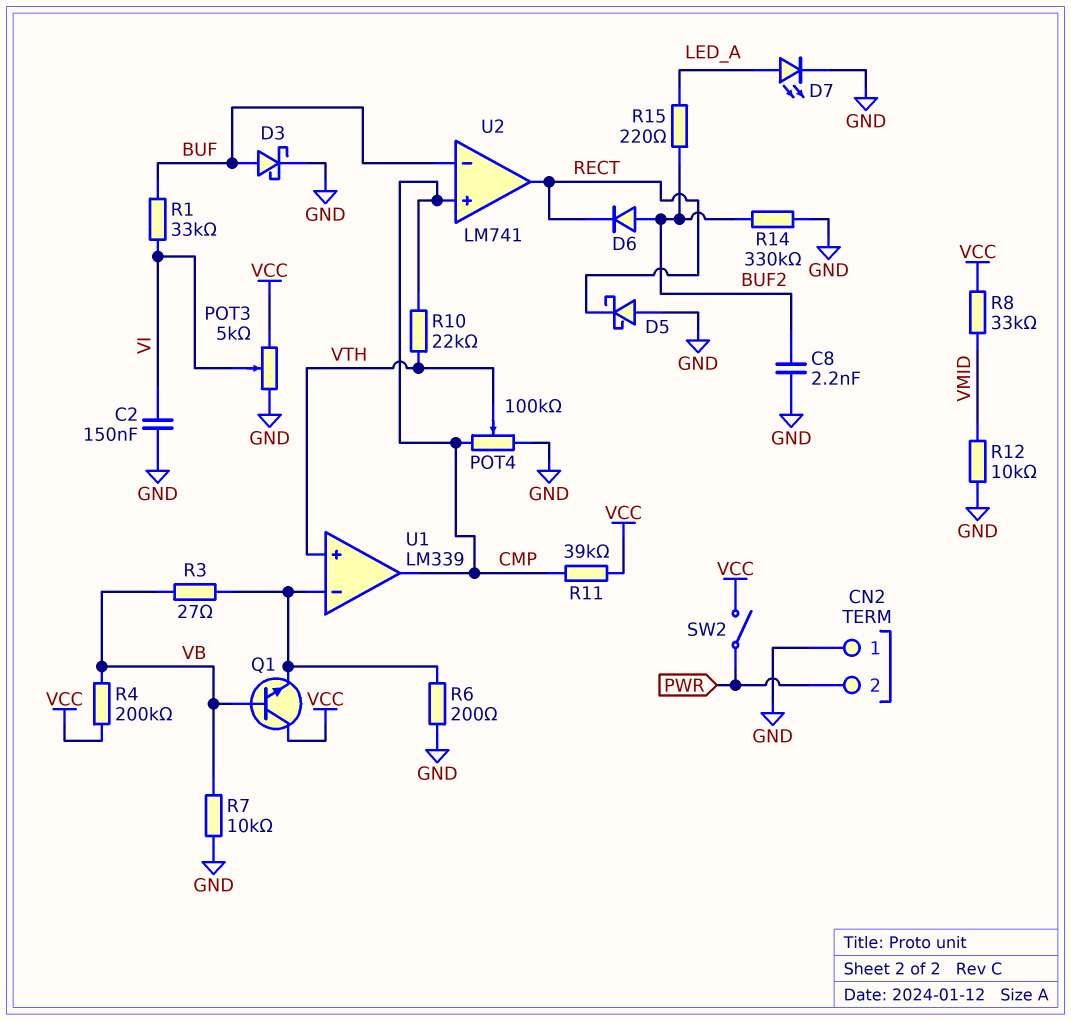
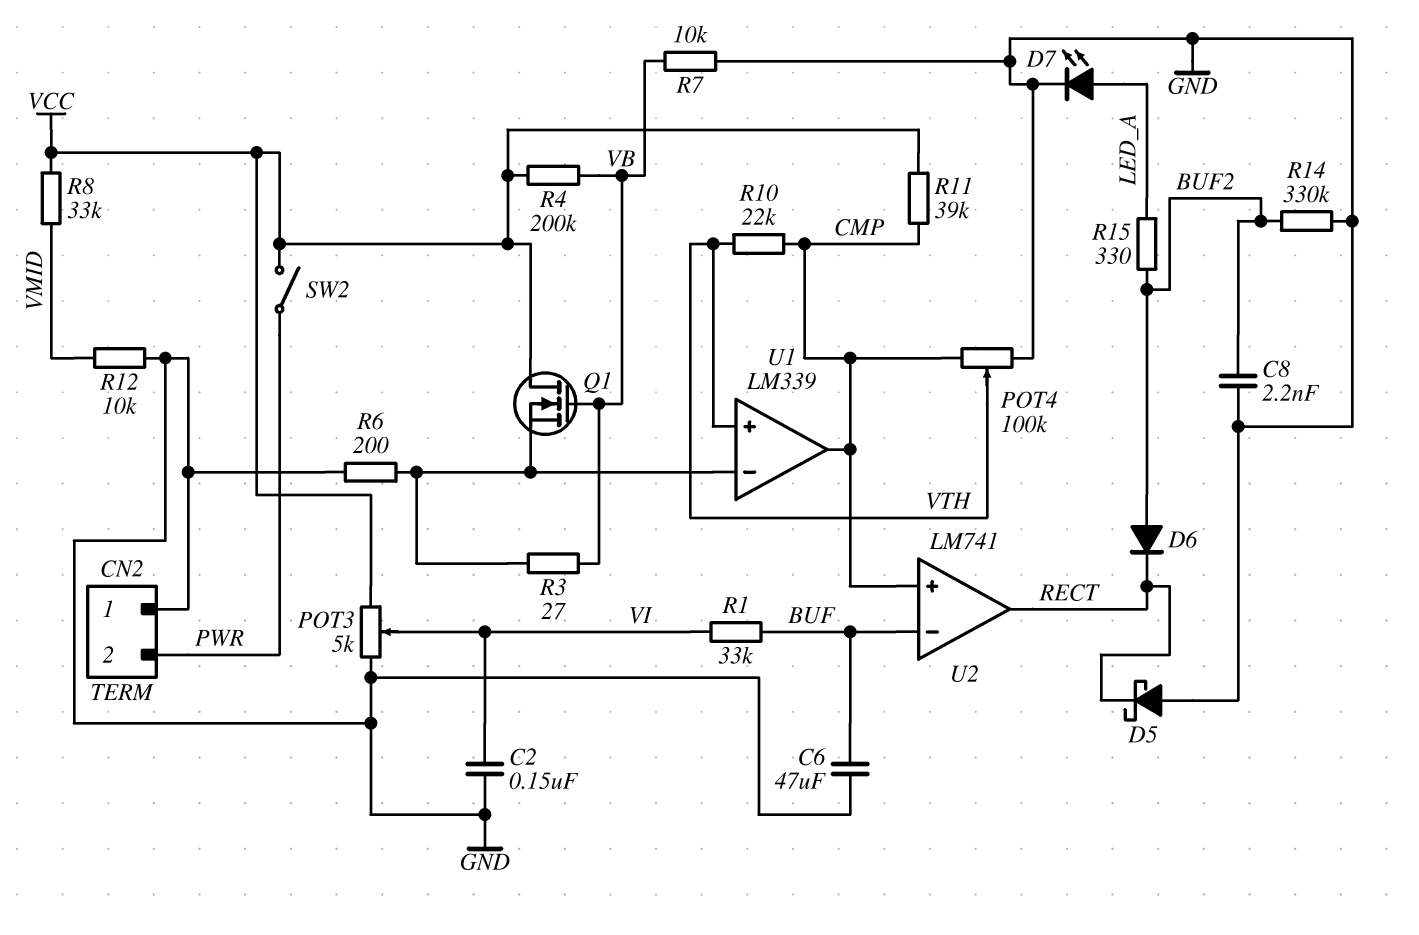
C6: none -> 47uF (BUF, GND)
D3: schottky (A BUF, K GND) -> none
Q1: NPN (B VB, C VCC, E U1/in-) -> NMOS (G VB, D VCC, S U1/in-)
R15: 220 (BUF2, LED_A) -> 330 (BUF2, LED_A)

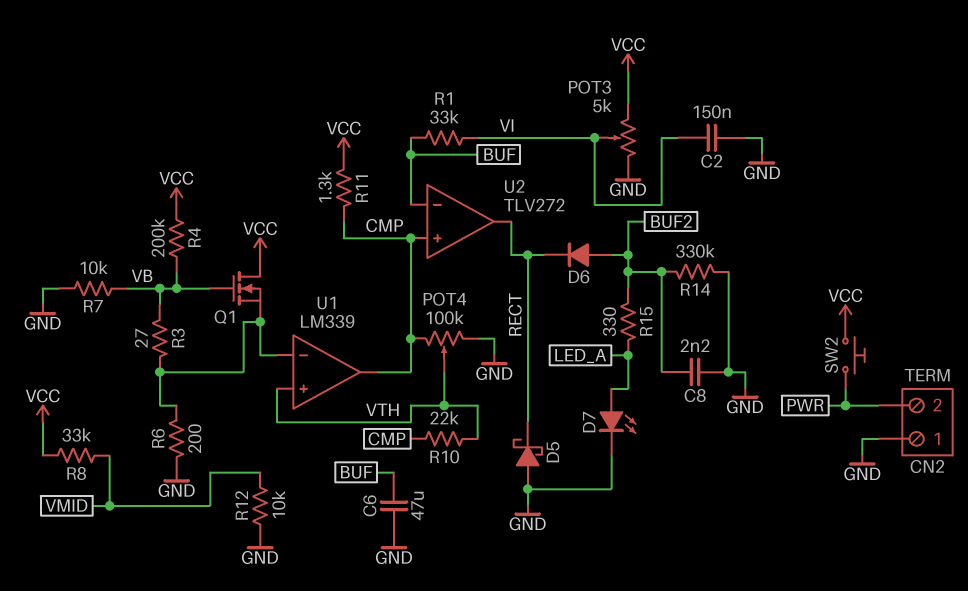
R11: 39k (CMP, VCC) -> 1.3k (CMP, VCC)
SW2: switch (PWR, VCC) -> button (PWR, VCC)
U2: LM741 -> TLV272

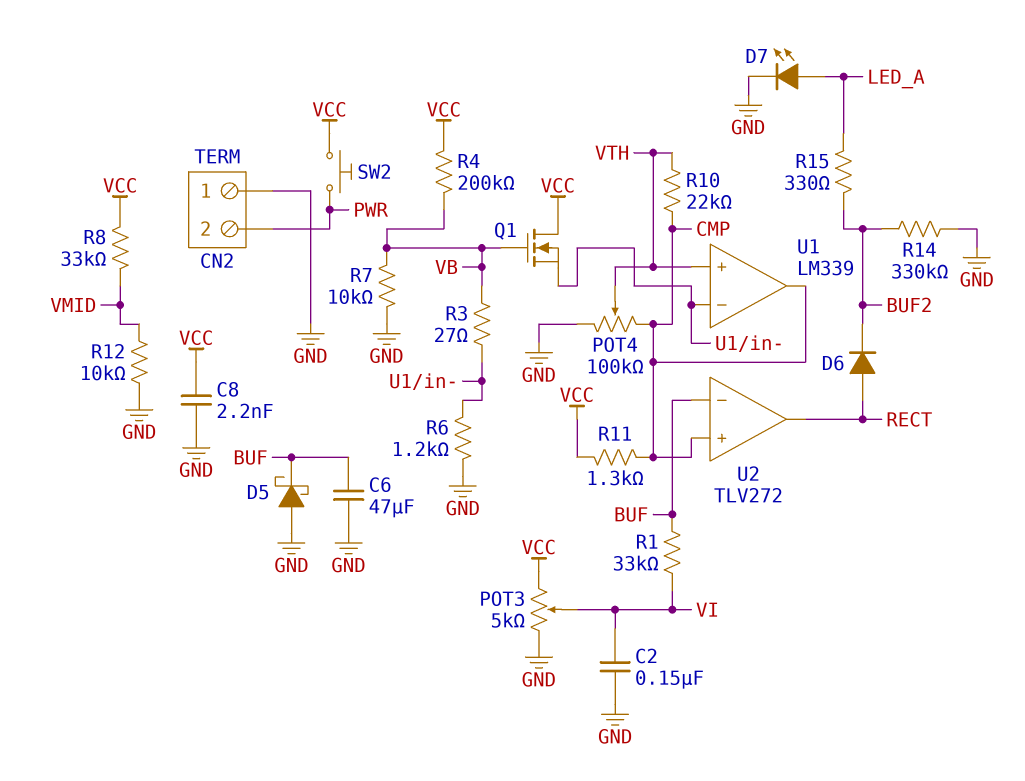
C8: 2.2nF (BUF2, GND) -> 2.2nF (GND, VCC)
D5: schottky (A GND, K RECT) -> schottky (A GND, K BUF)
D6: diode (A BUF2, K RECT) -> diode (A RECT, K BUF2)
R6: 200 (GND, U1/in-) -> 1.2k (GND, U1/in-)

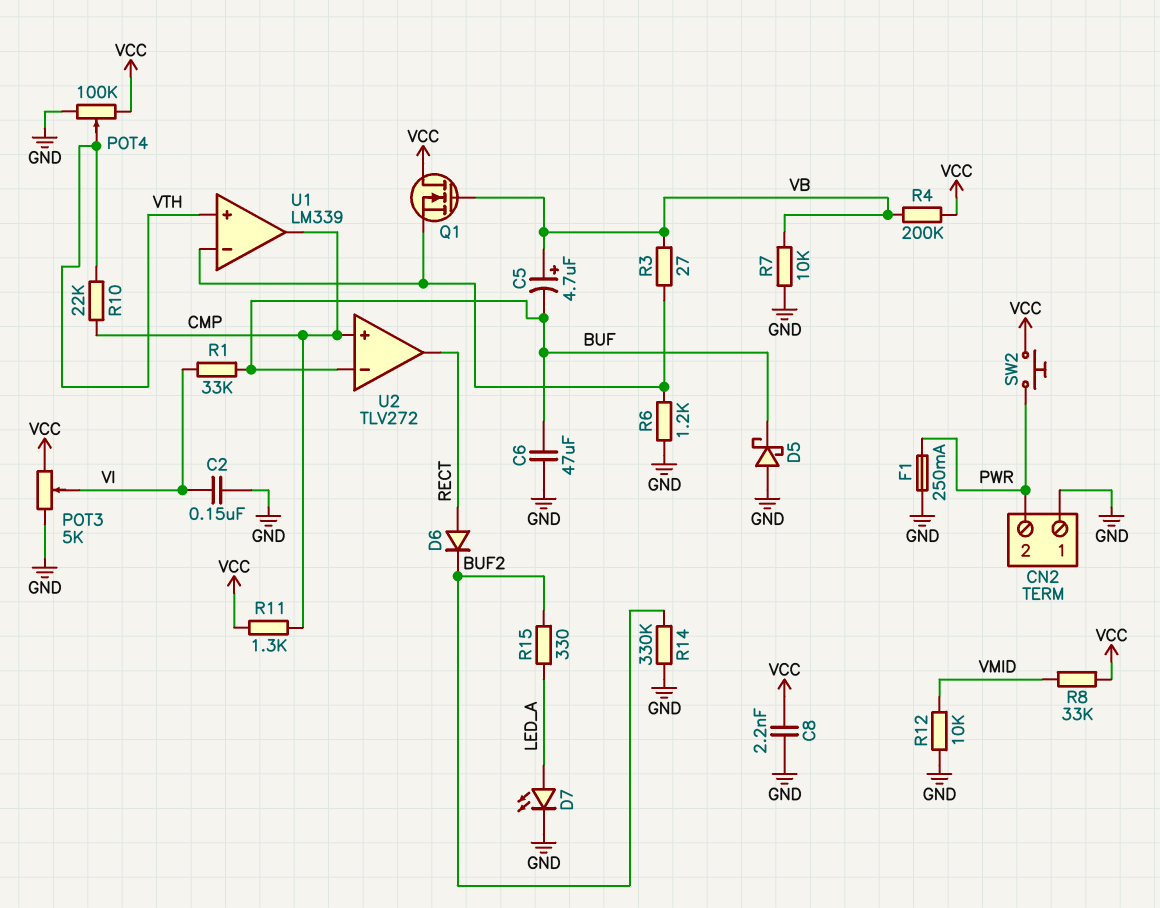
C5: none -> 4.7uF (plus VB, minus BUF)
F1: none -> 250mA (GND, PWR)
POT4: 100k (CMP, GND, wiper VTH) -> 100k (GND, VCC, wiper VTH)

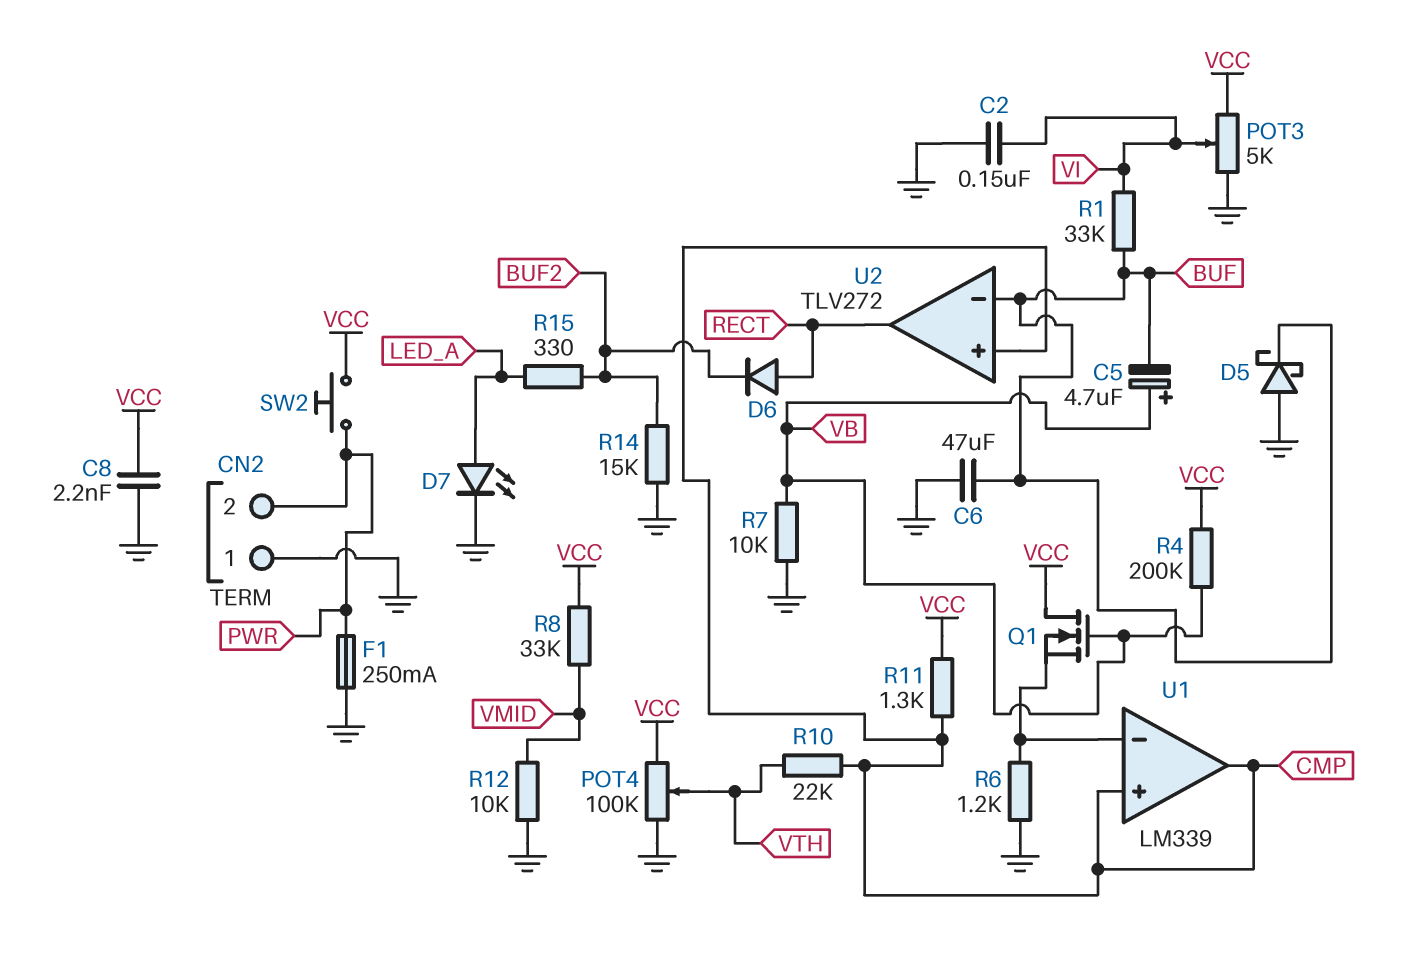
R3: 27 (U1/in-, VB) -> none
R14: 330k (BUF2, GND) -> 15k (BUF2, GND)
U1 pin in+: VTH -> CMP

